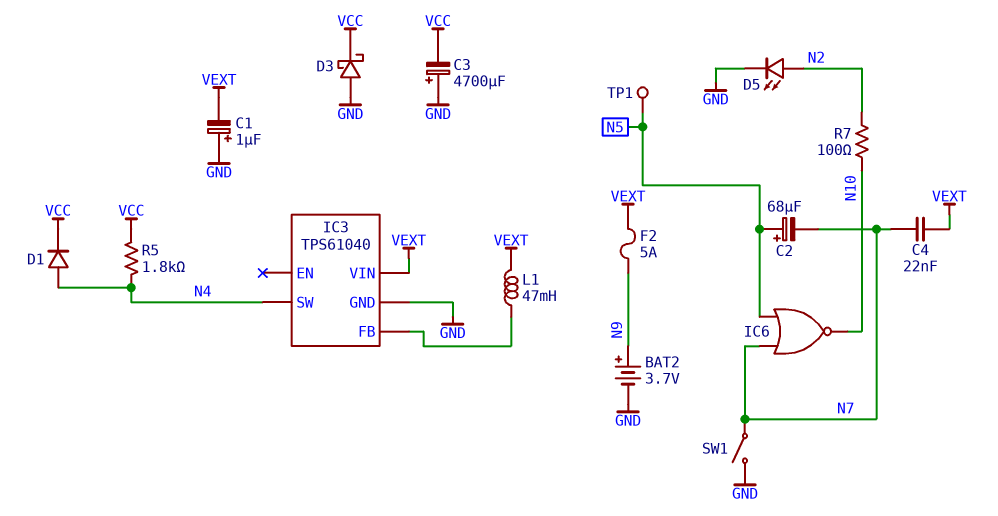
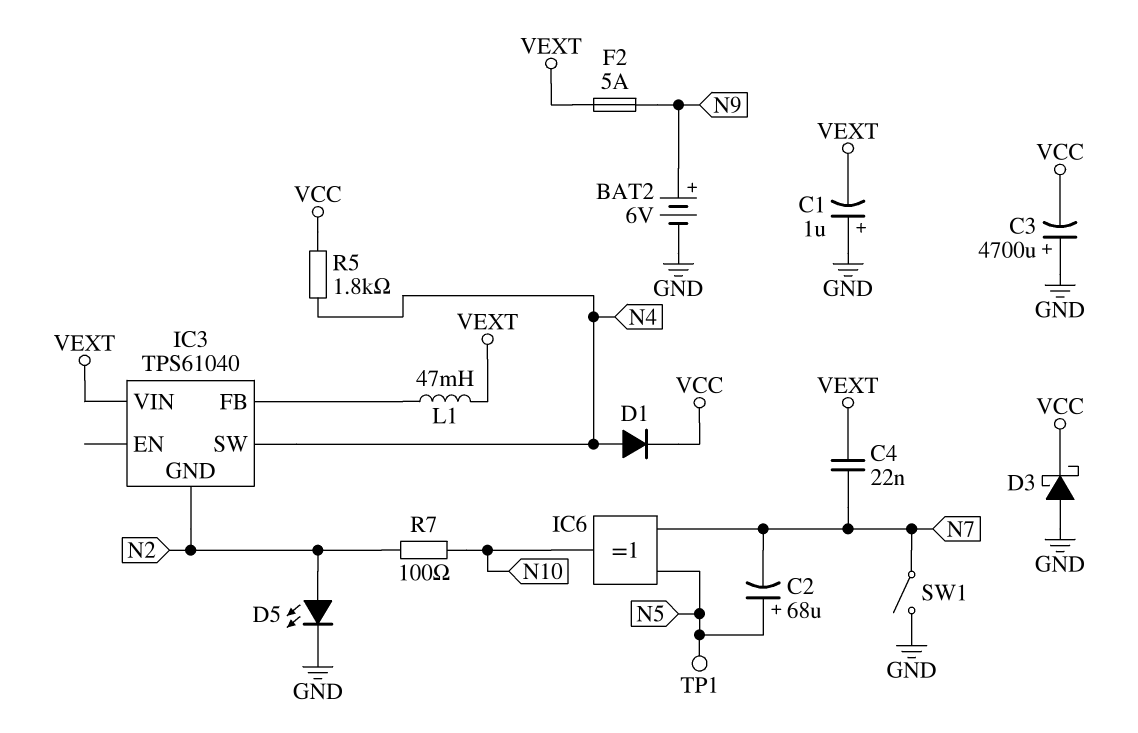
BAT2: 3.7V (plus N9, minus GND) -> 6V (plus N9, minus GND)
IC3 pin GND: GND -> N2
IC6: NOR (in N5, in N7, out N10) -> XOR (in N5, in N7, out N10)

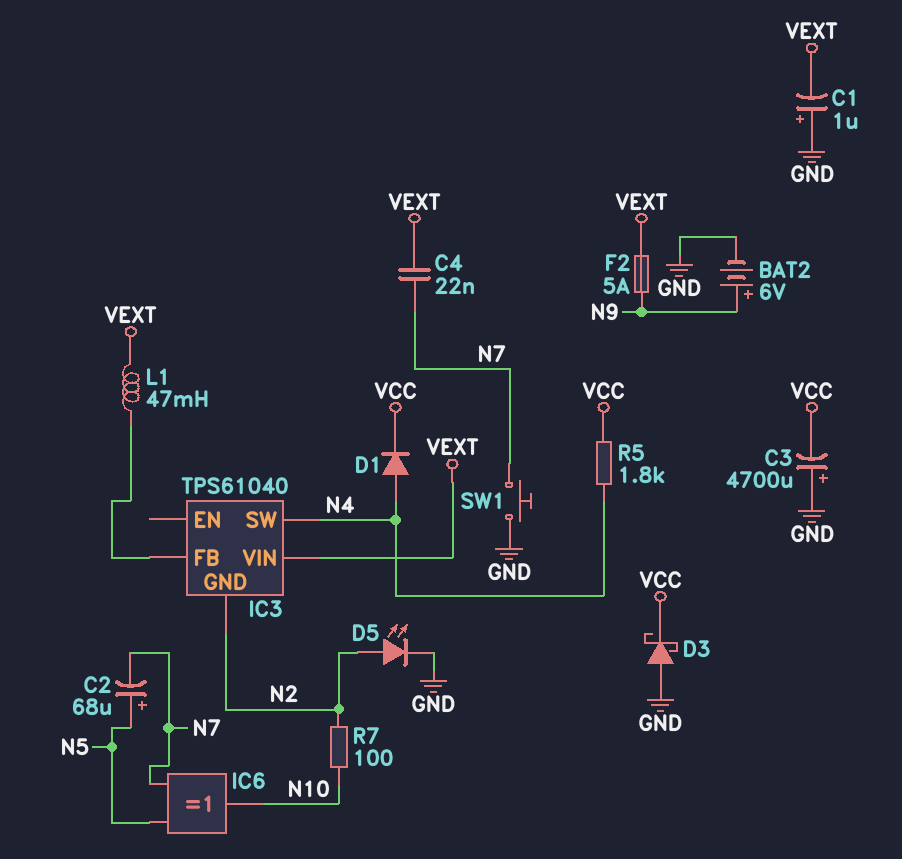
SW1: switch (GND, N7) -> button (GND, N7)
TP1: test point (N5) -> none

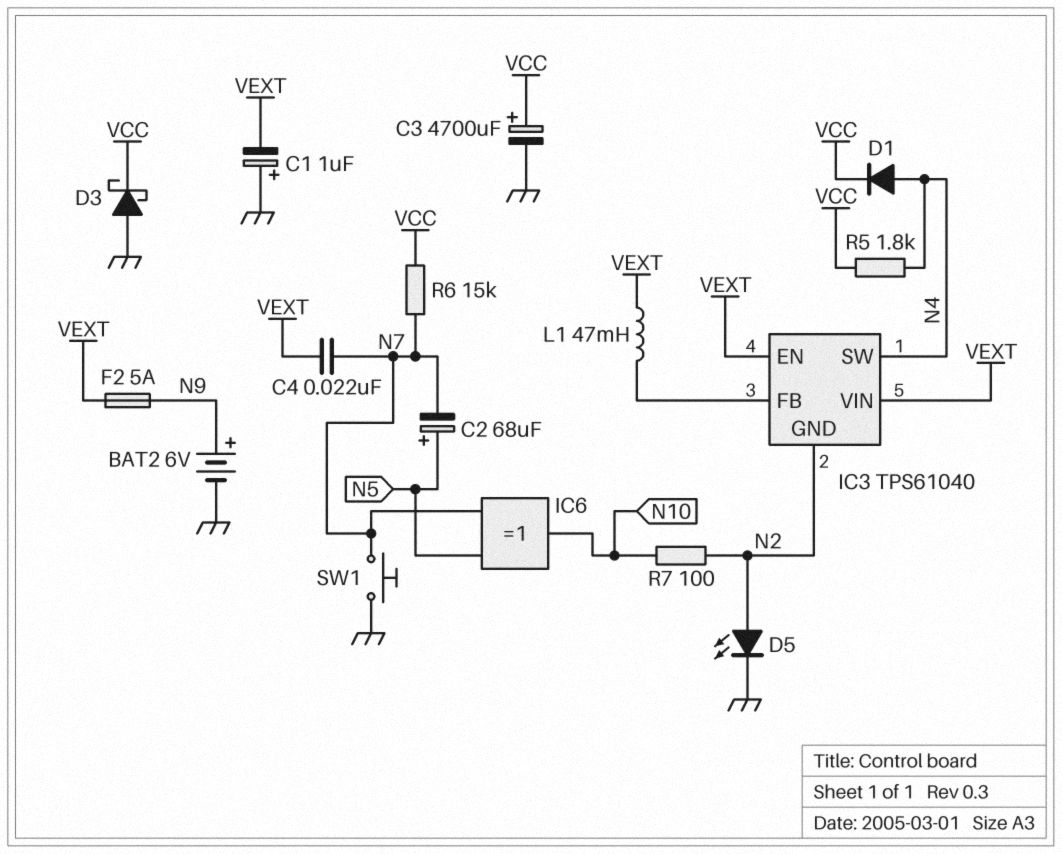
C3: 4700uF (plus GND, minus VCC) -> 4700uF (plus VCC, minus GND)
IC3 pin EN: none -> VEXT
R6: none -> 15k (N7, VCC)

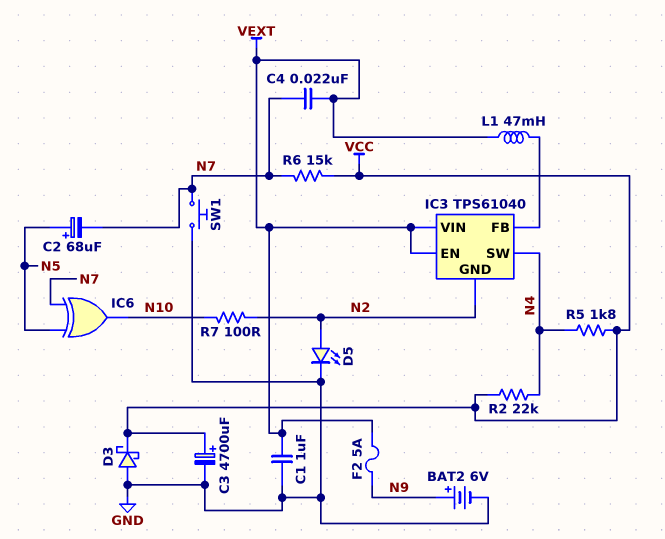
C1: 1uF (plus GND, minus VEXT) -> 1uF (GND, VEXT)
D1: diode (A N4, K VCC) -> none
R2: none -> 22k (N4, VCC)

